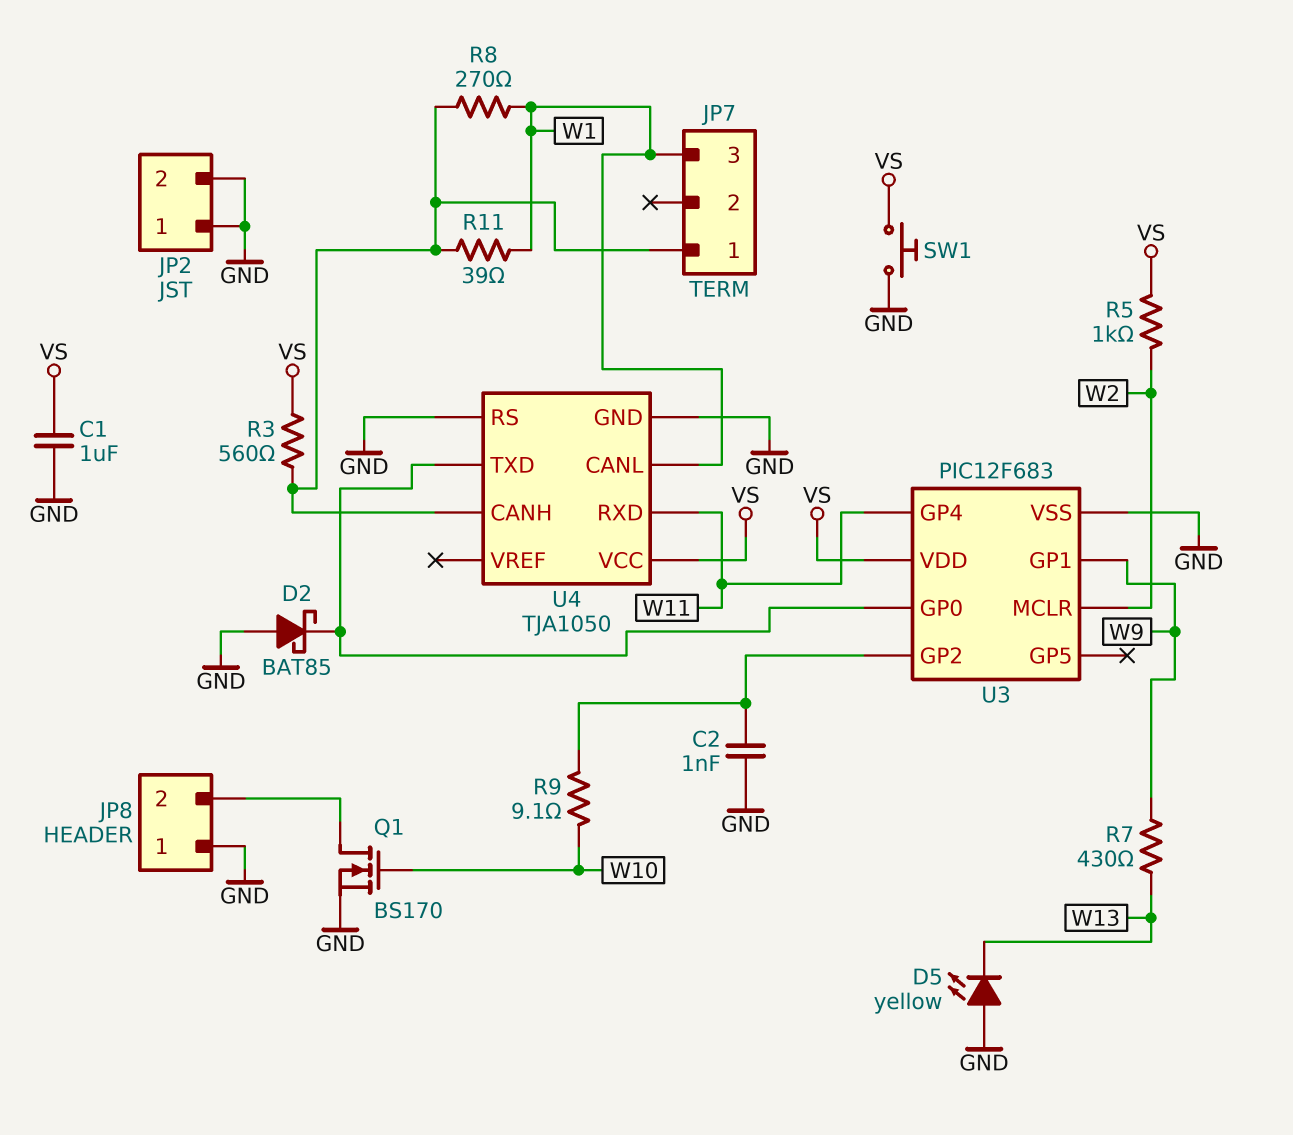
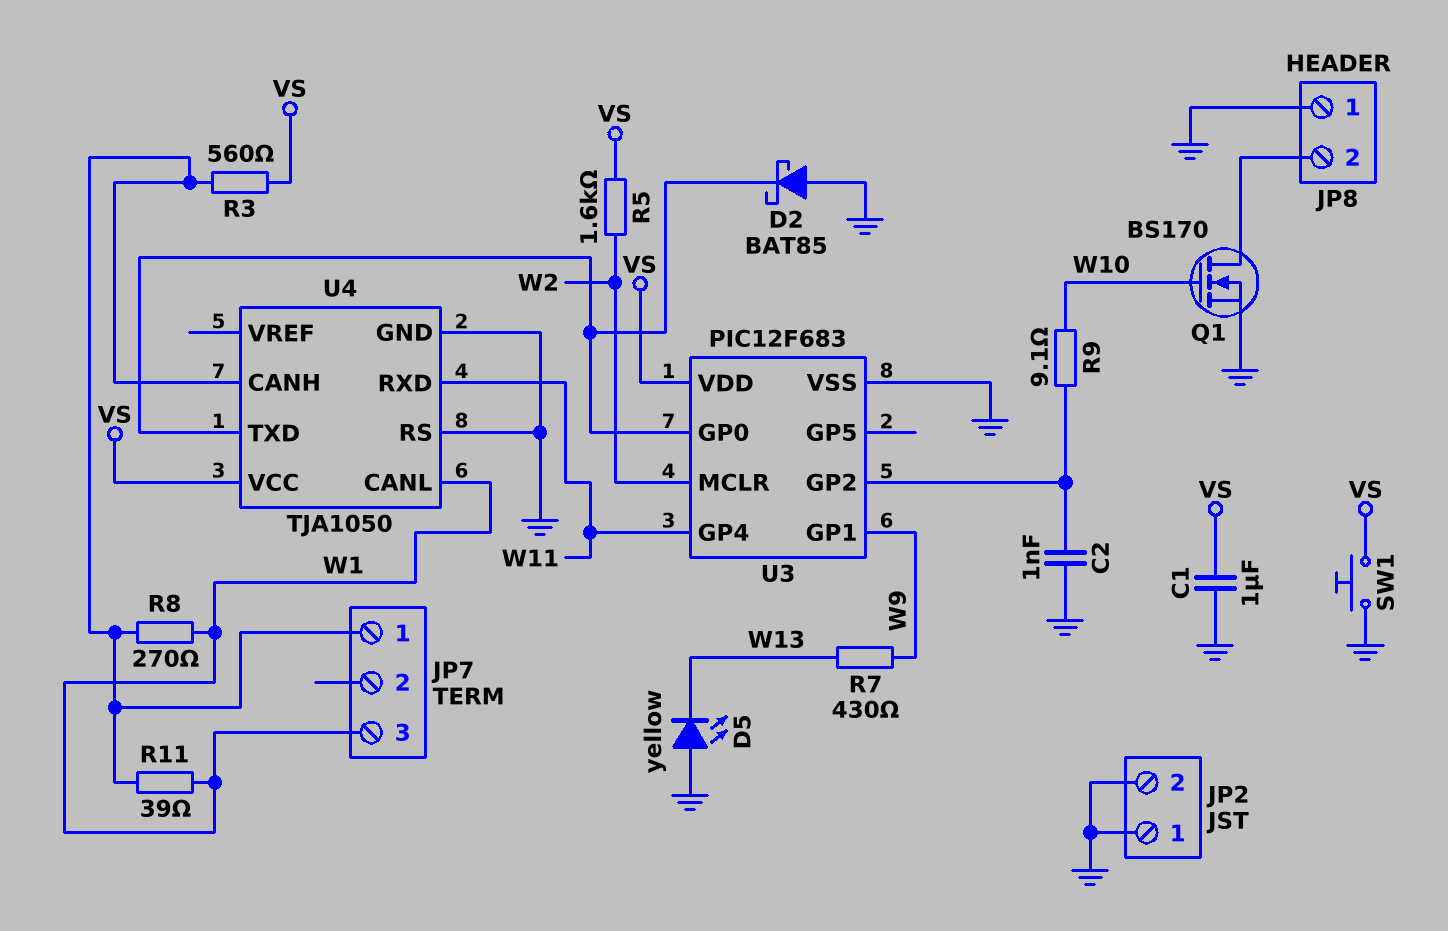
R5: 1k (VS, W2) -> 1.6k (VS, W2)

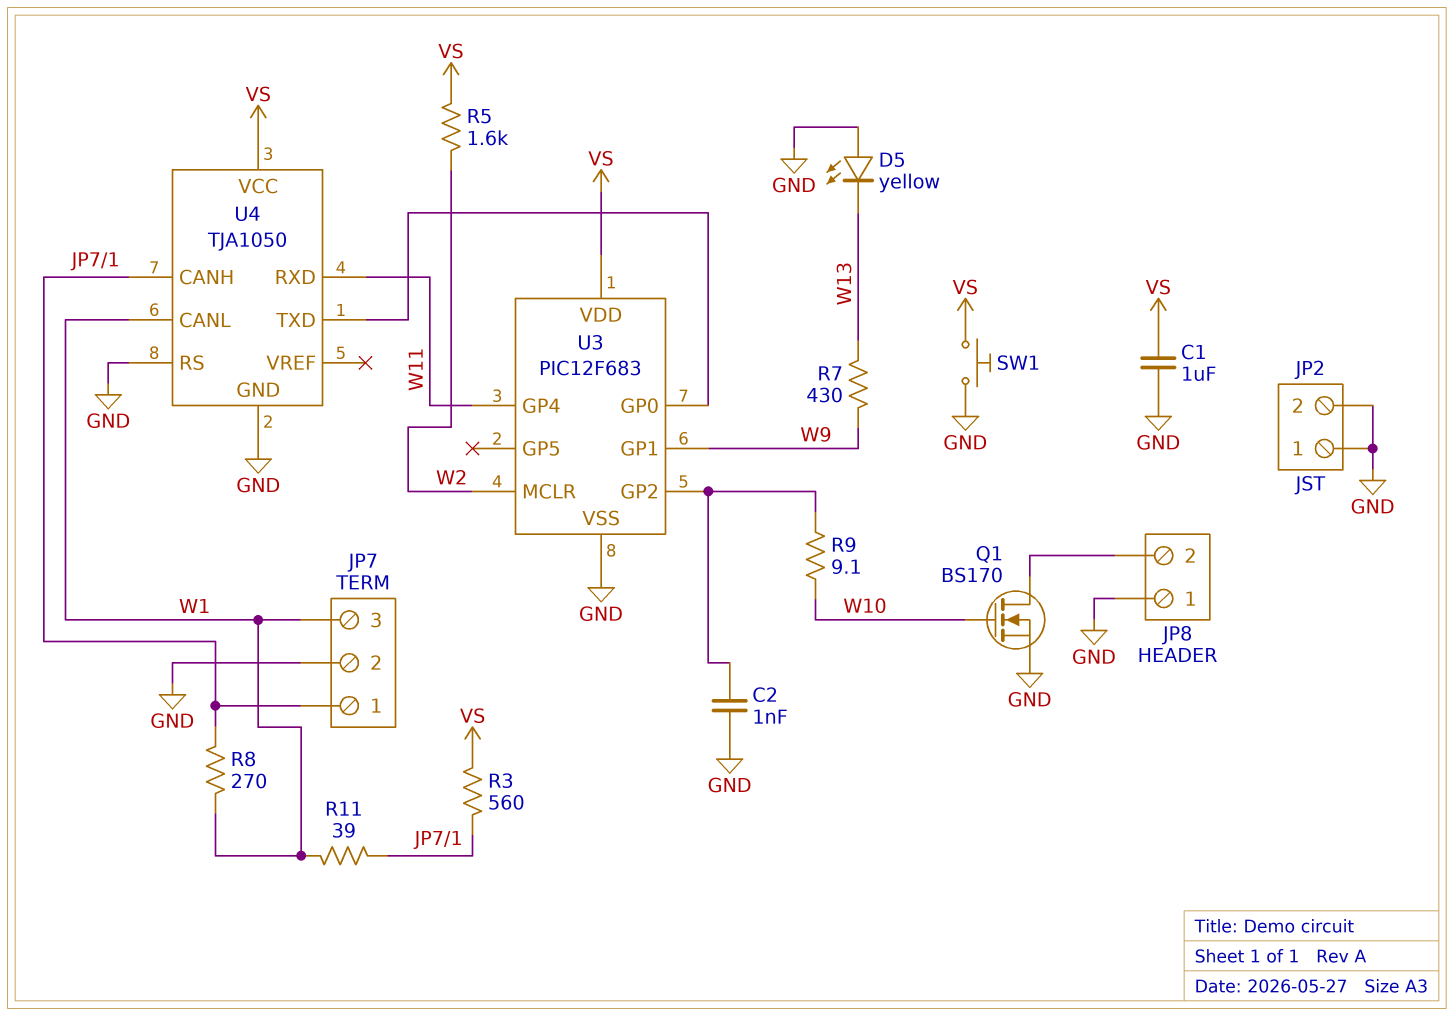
D2: schottky BAT85 (A GND, K U3/GP0) -> none
JP7 pin 2: none -> GND

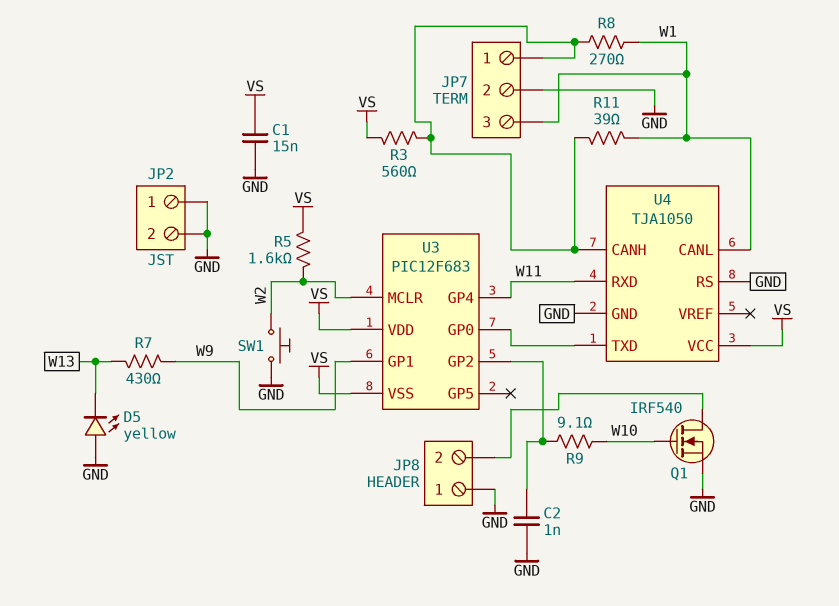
C1: 1uF (GND, VS) -> 15nF (GND, VS)
Q1: NMOS BS170 (G W10, D JP8/2, S GND) -> NMOS IRF540 (G W10, D JP8/2, S GND)
SW1: button (GND, VS) -> button (GND, W2)
U3 pin VSS: GND -> VS

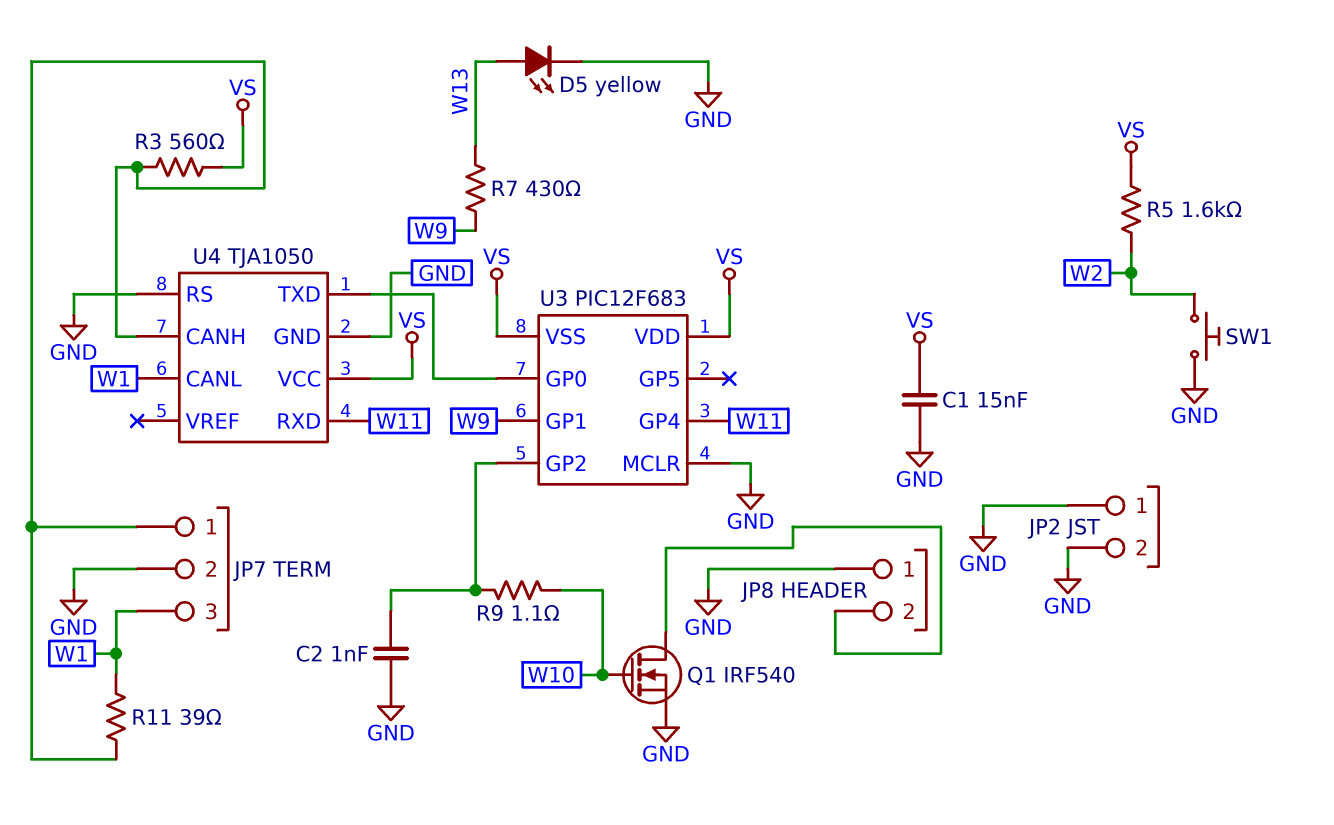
D5: LED yellow (A GND, K W13) -> LED yellow (A W13, K GND)
R8: 270 (JP7/1, W1) -> none
R9: 9.1 (U3/GP2, W10) -> 1.1 (U3/GP2, W10)
U3 pin MCLR: W2 -> GND

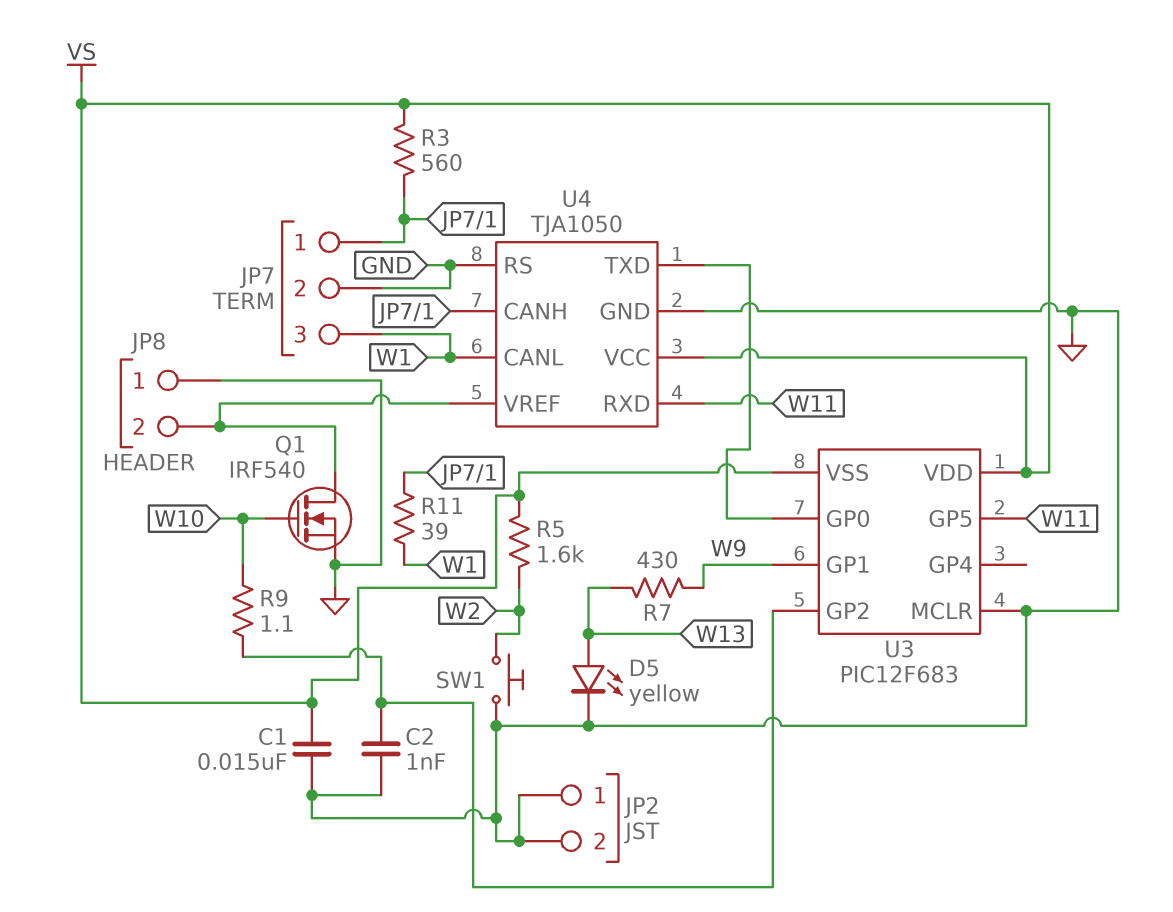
U3 pin GP4: W11 -> none
U3 pin GP5: none -> W11
U4 pin VREF: none -> JP8/2

